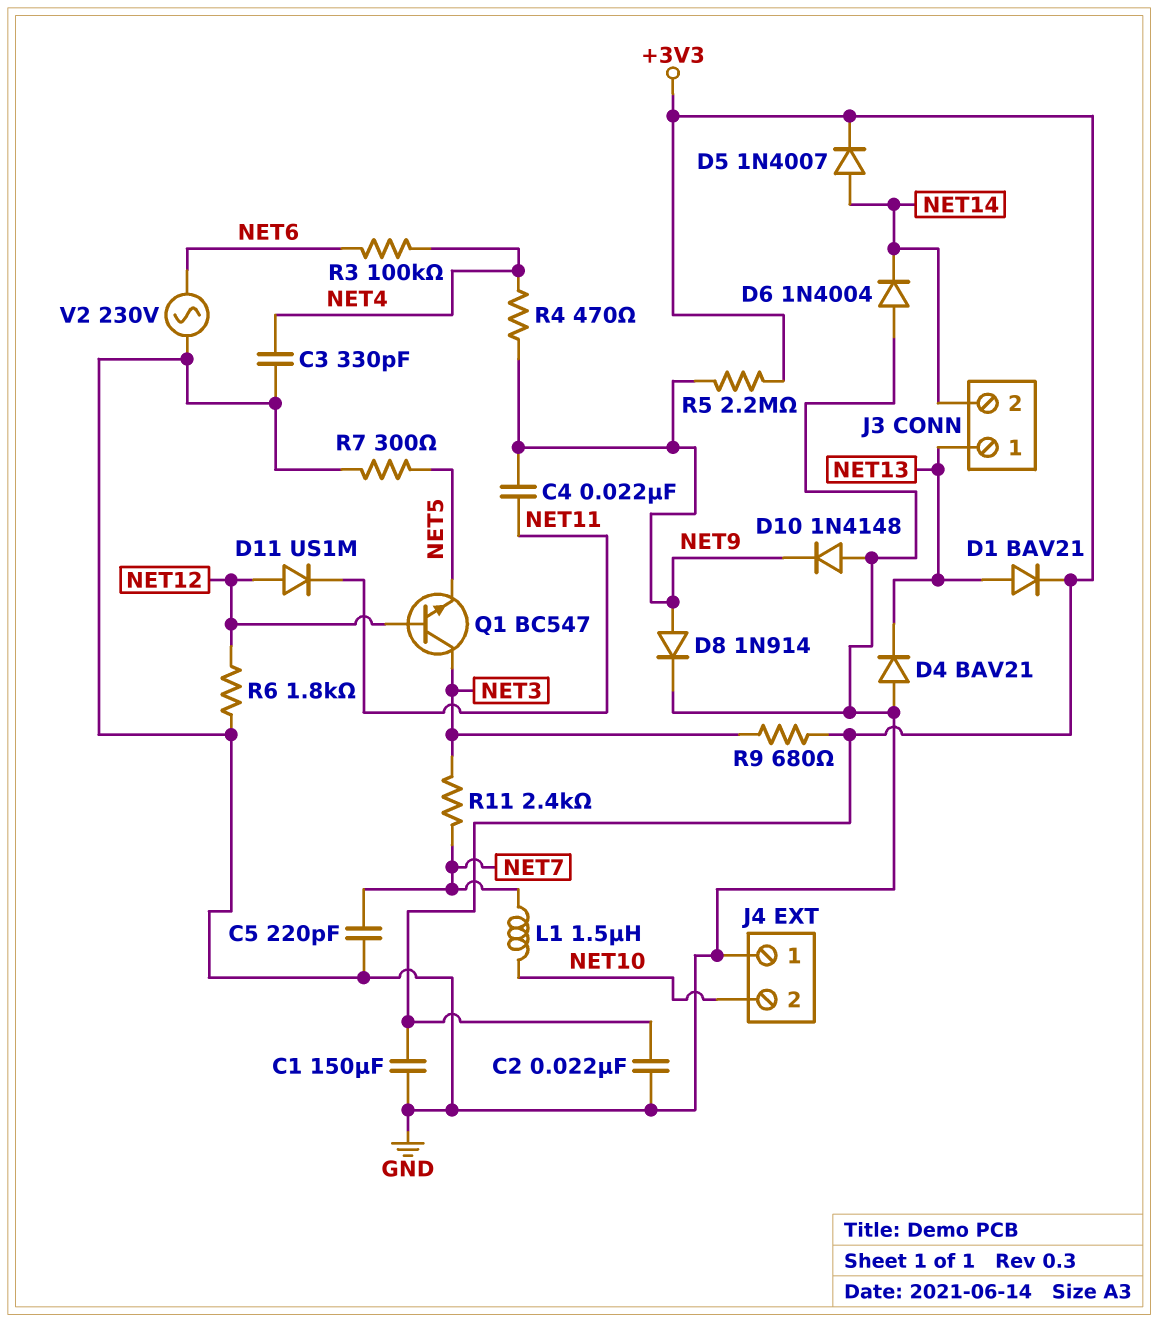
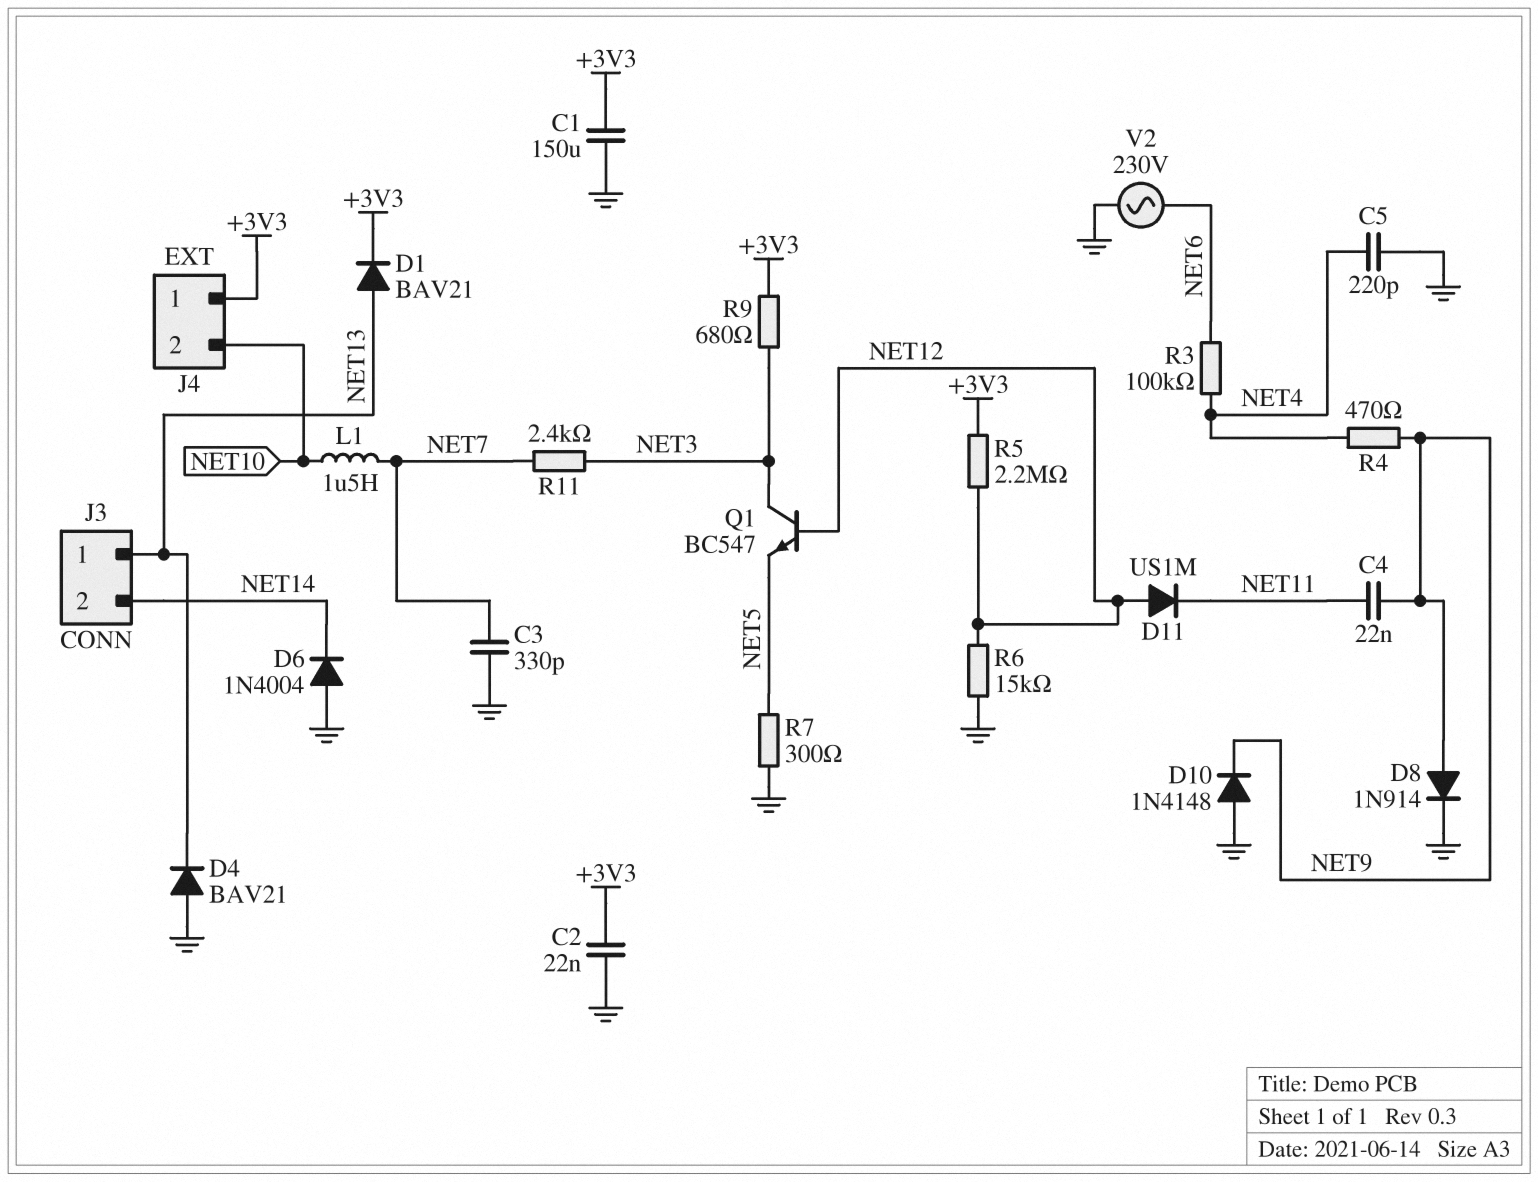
C3: 330pF (GND, NET4) -> 330pF (GND, NET7)
C5: 220pF (GND, NET7) -> 220pF (GND, NET4)
D5: diode 1N4007 (A NET14, K +3V3) -> none
J4 pin 1: GND -> +3V3
R5: 2.2M (+3V3, NET9) -> 2.2M (+3V3, NET12)
R6: 1.8k (GND, NET12) -> 15k (GND, NET12)

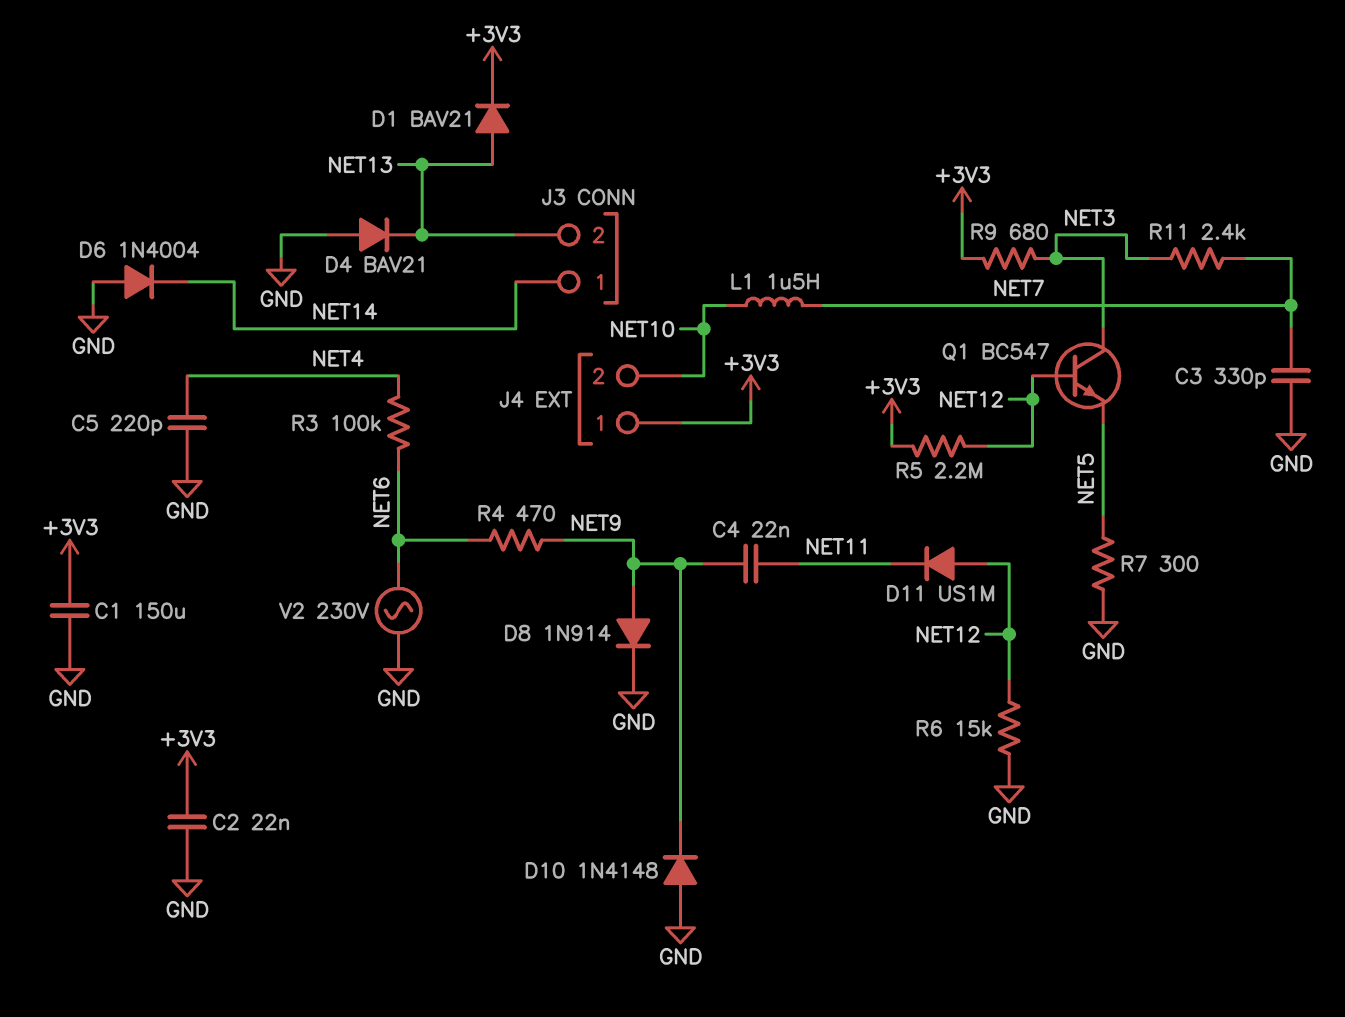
J3 pin 1: NET13 -> NET14
J3 pin 2: NET14 -> NET13
R4: 470 (NET4, NET9) -> 470 (NET6, NET9)

